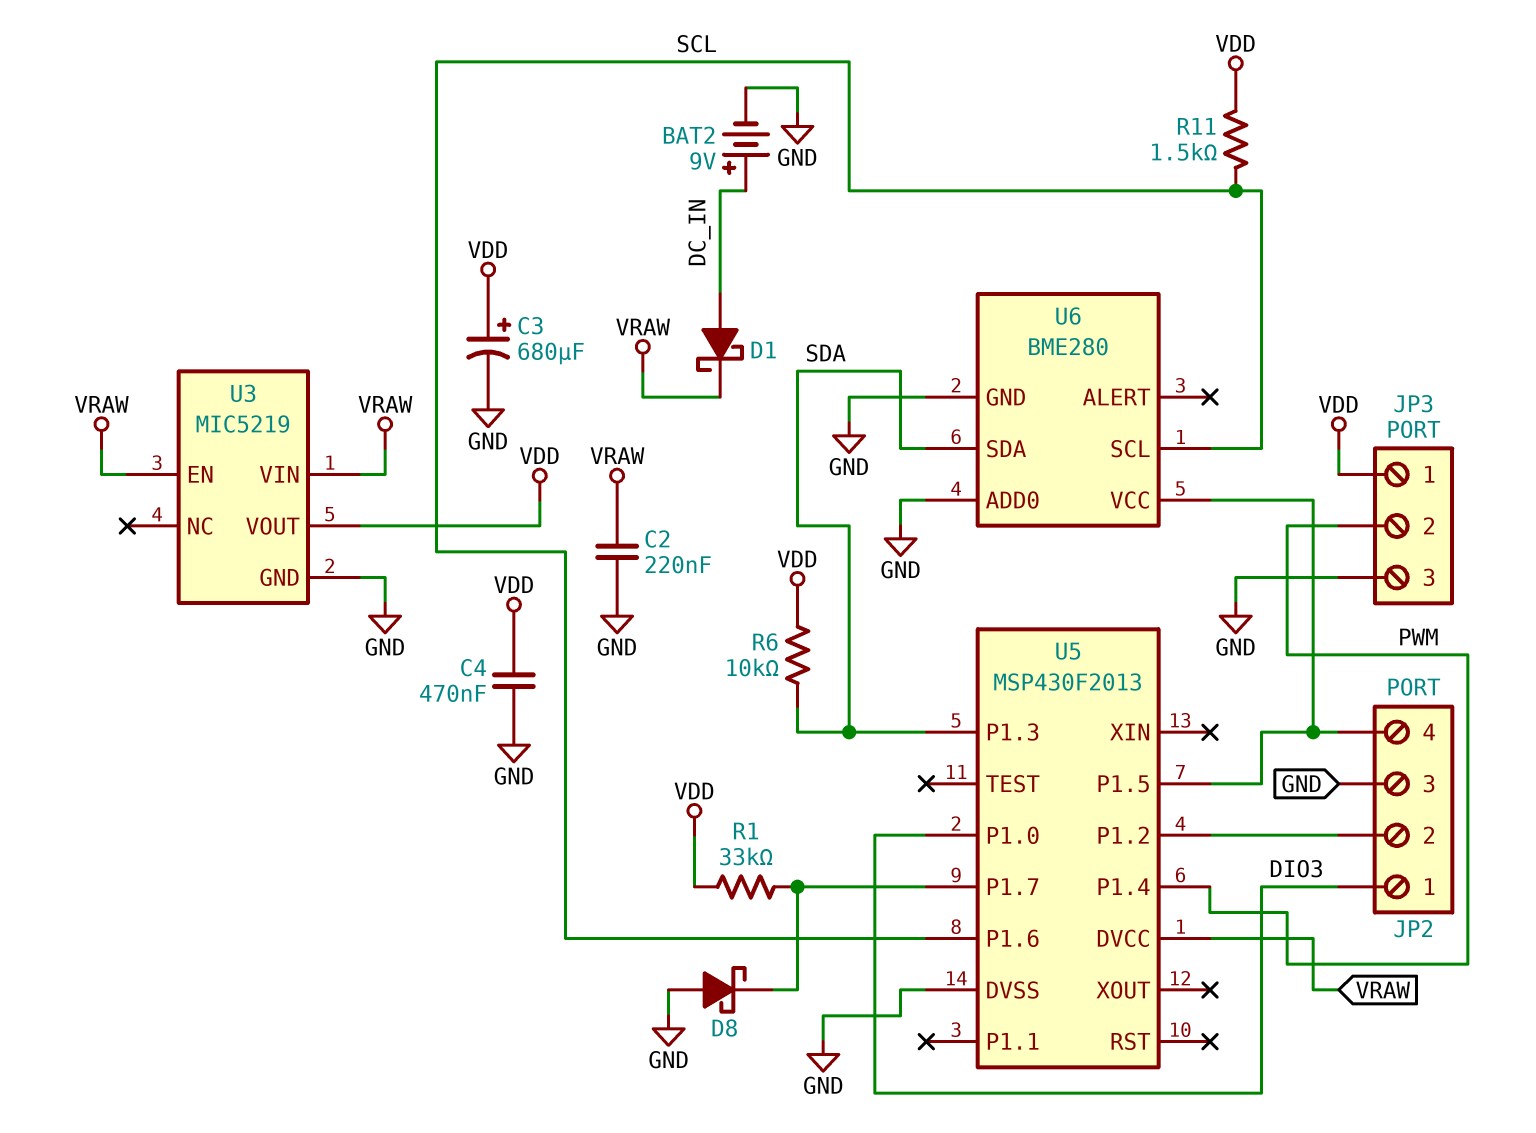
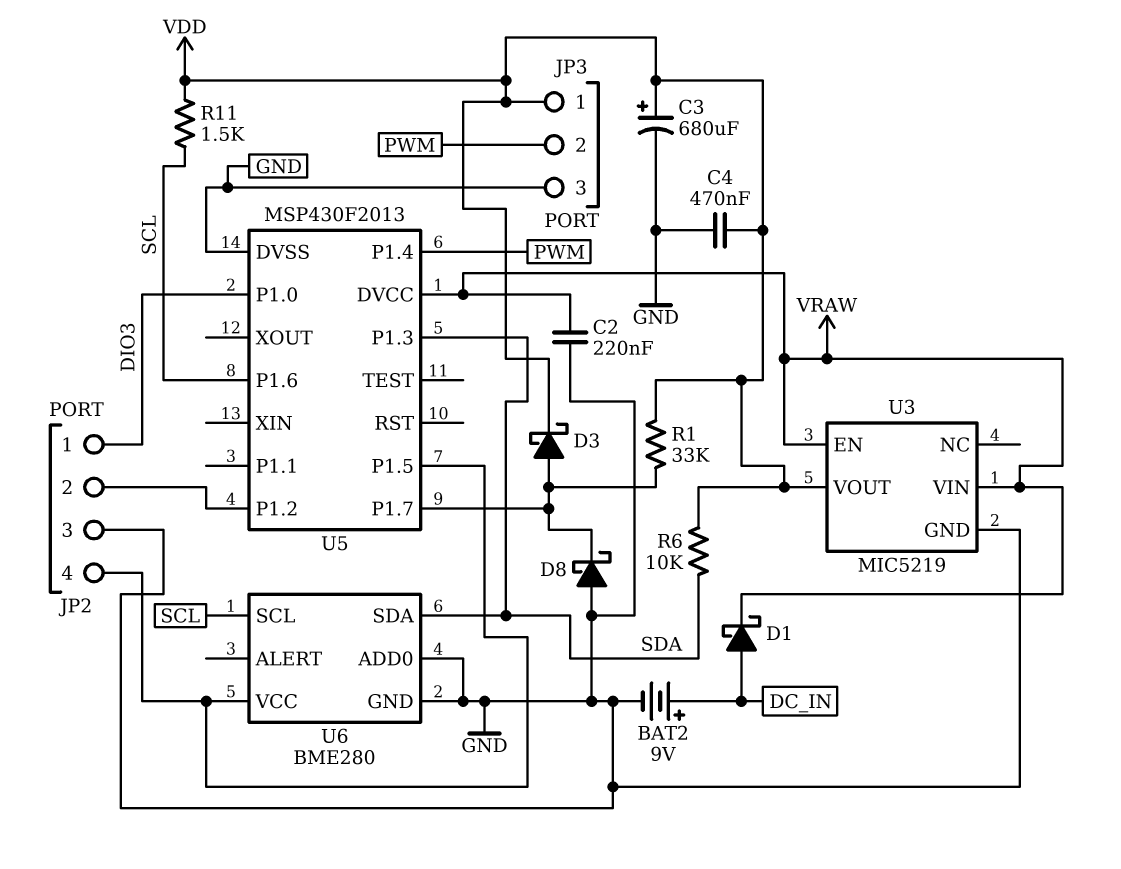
D3: none -> schottky (A U5/P1.7, K VDD)

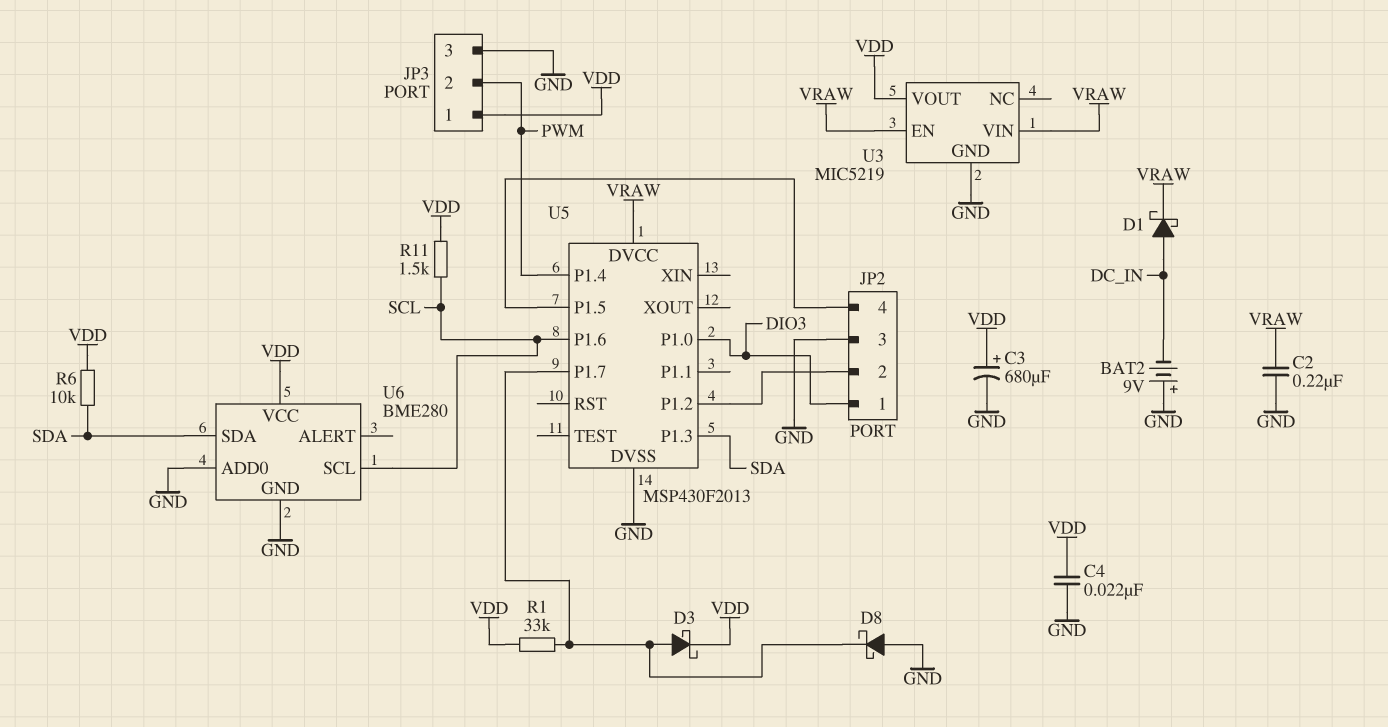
BAT2: 9V (plus DC_IN, minus GND) -> 9V (plus GND, minus DC_IN)
C4: 470nF (GND, VDD) -> 22nF (GND, VDD)
U6 pin VCC: JP2/4 -> VDD

